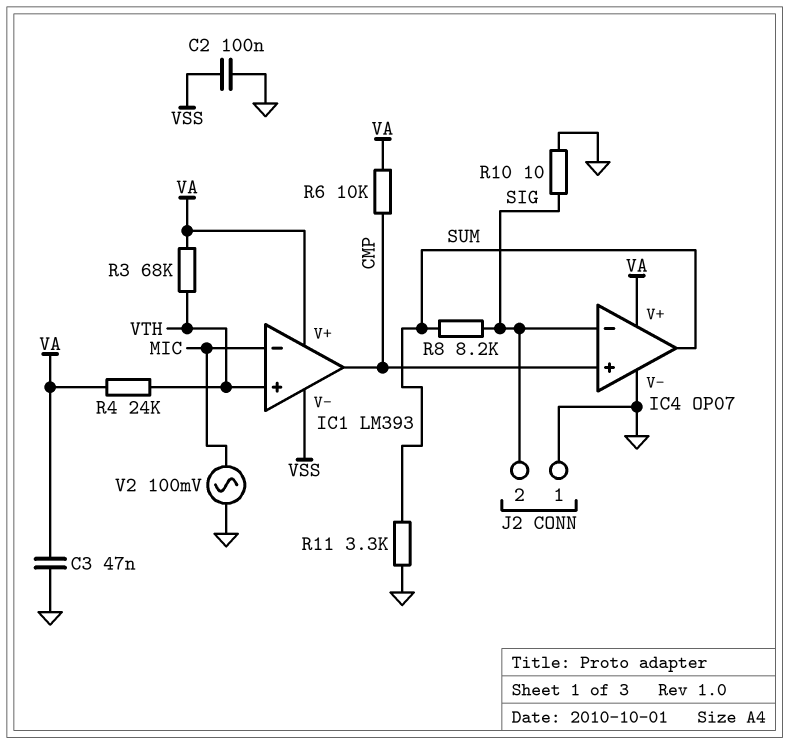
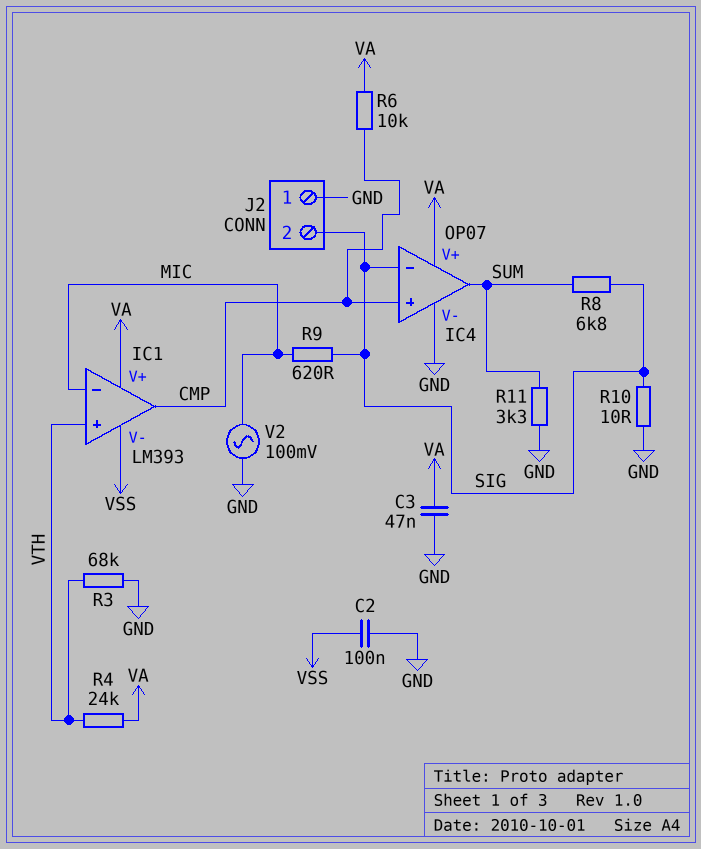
R3: 68k (VA, VTH) -> 68k (GND, VTH)
R8: 8.2k (SIG, SUM) -> 6.8k (SIG, SUM)
R9: none -> 620 (MIC, SIG)

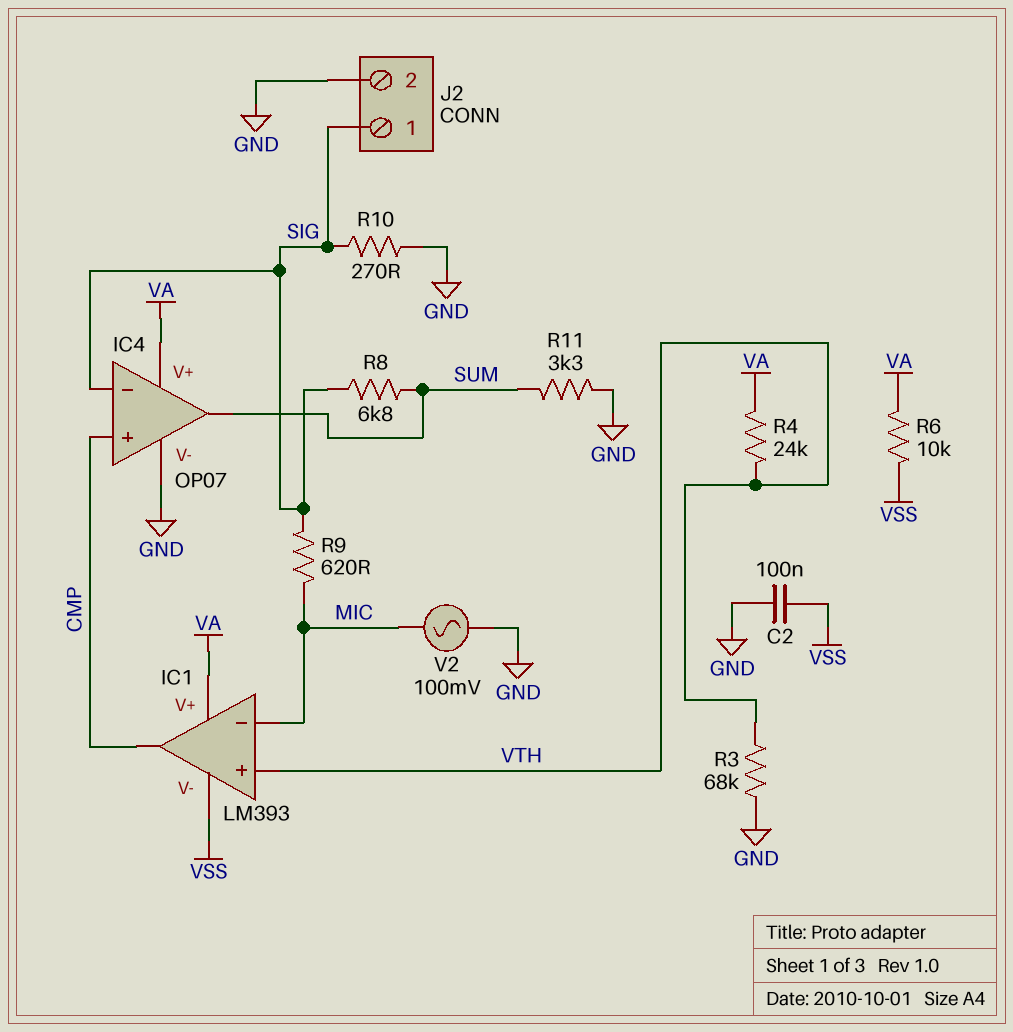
C3: 47nF (GND, VA) -> none
J2 pin 1: GND -> SIG
J2 pin 2: SIG -> GND
R6: 10k (CMP, VA) -> 10k (VA, VSS)
R10: 10 (GND, SIG) -> 270 (GND, SIG)

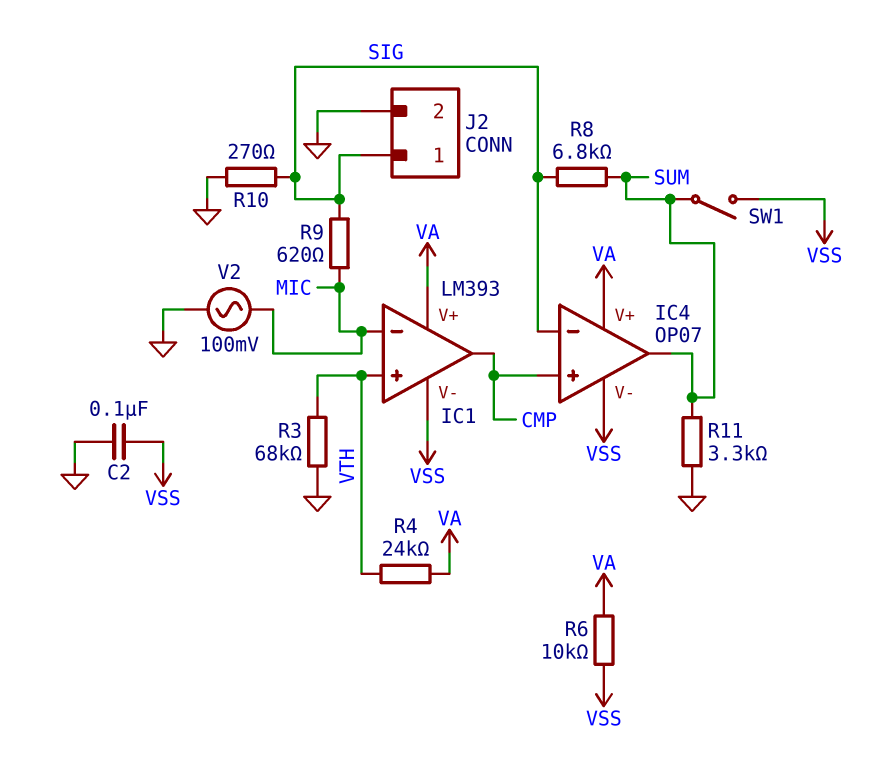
IC4 pin V-: GND -> VSS
SW1: none -> switch (SUM, VSS)

